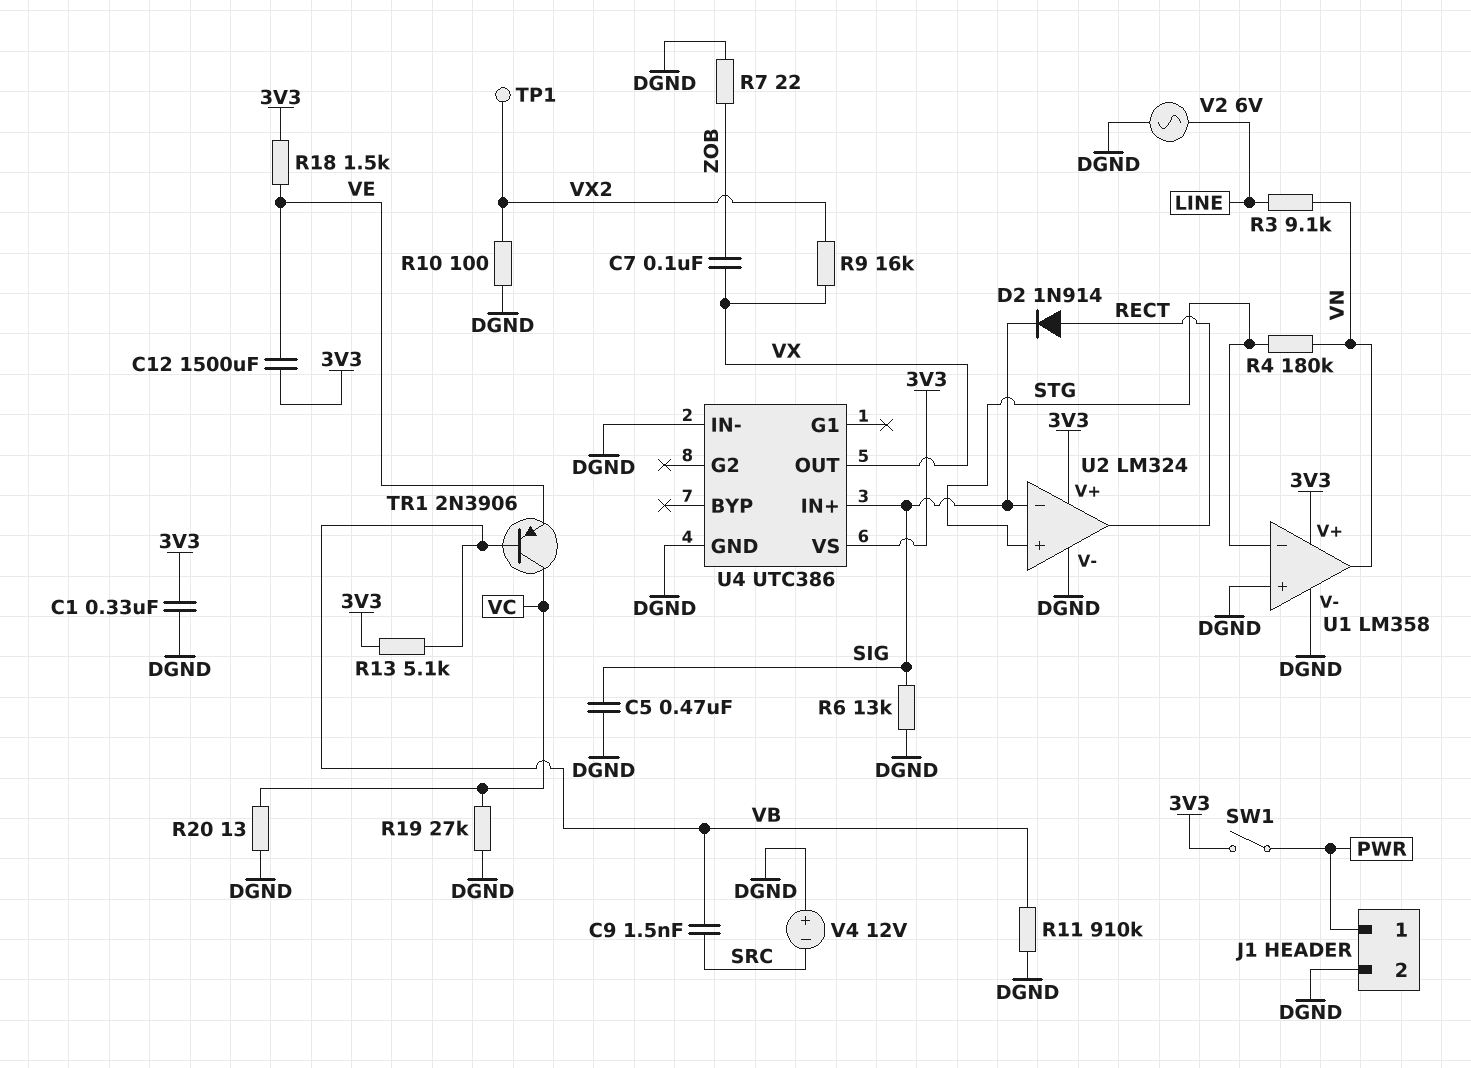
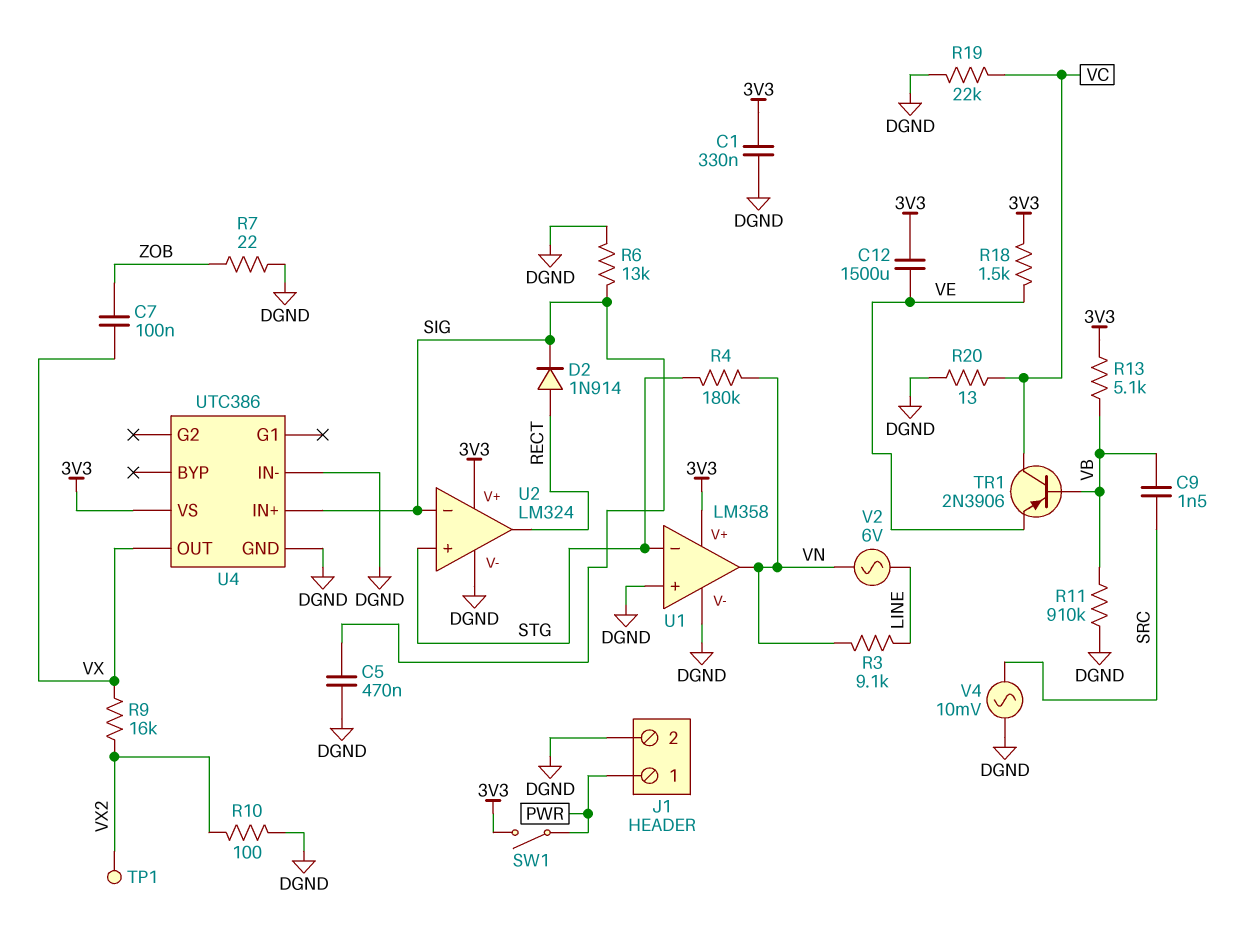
R19: 27k (DGND, VC) -> 22k (DGND, VC)
V2: AC 6V (DGND, LINE) -> AC 6V (LINE, VN)
V4: 12V (plus DGND, minus SRC) -> AC 10mV (DGND, SRC)

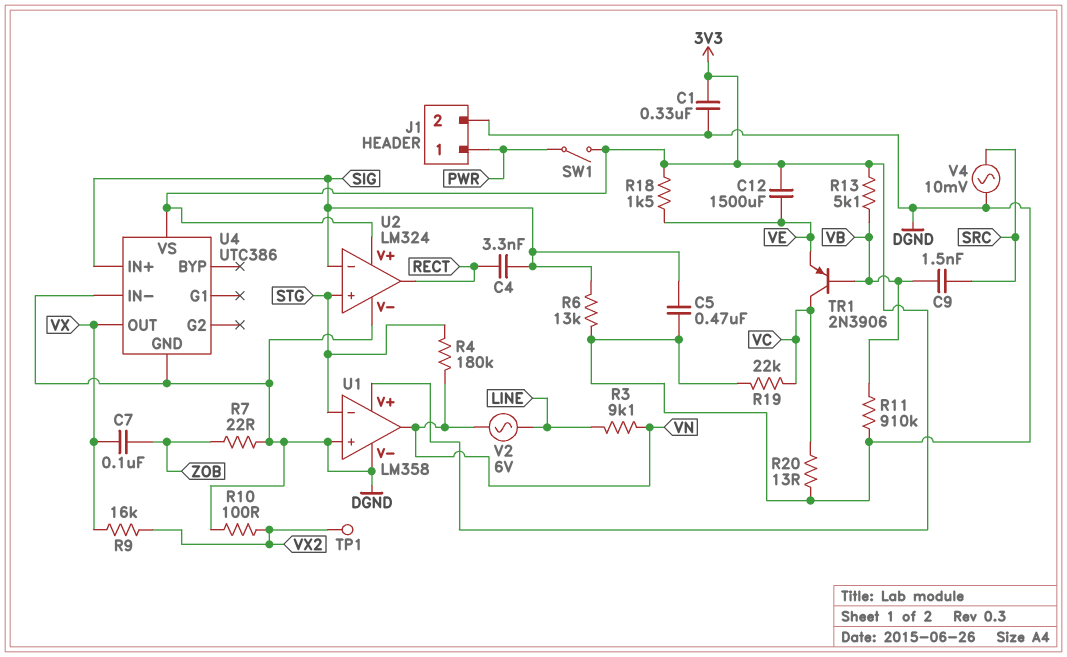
C4: none -> 3.3nF (RECT, SIG)
D2: diode 1N914 (A RECT, K SIG) -> none

